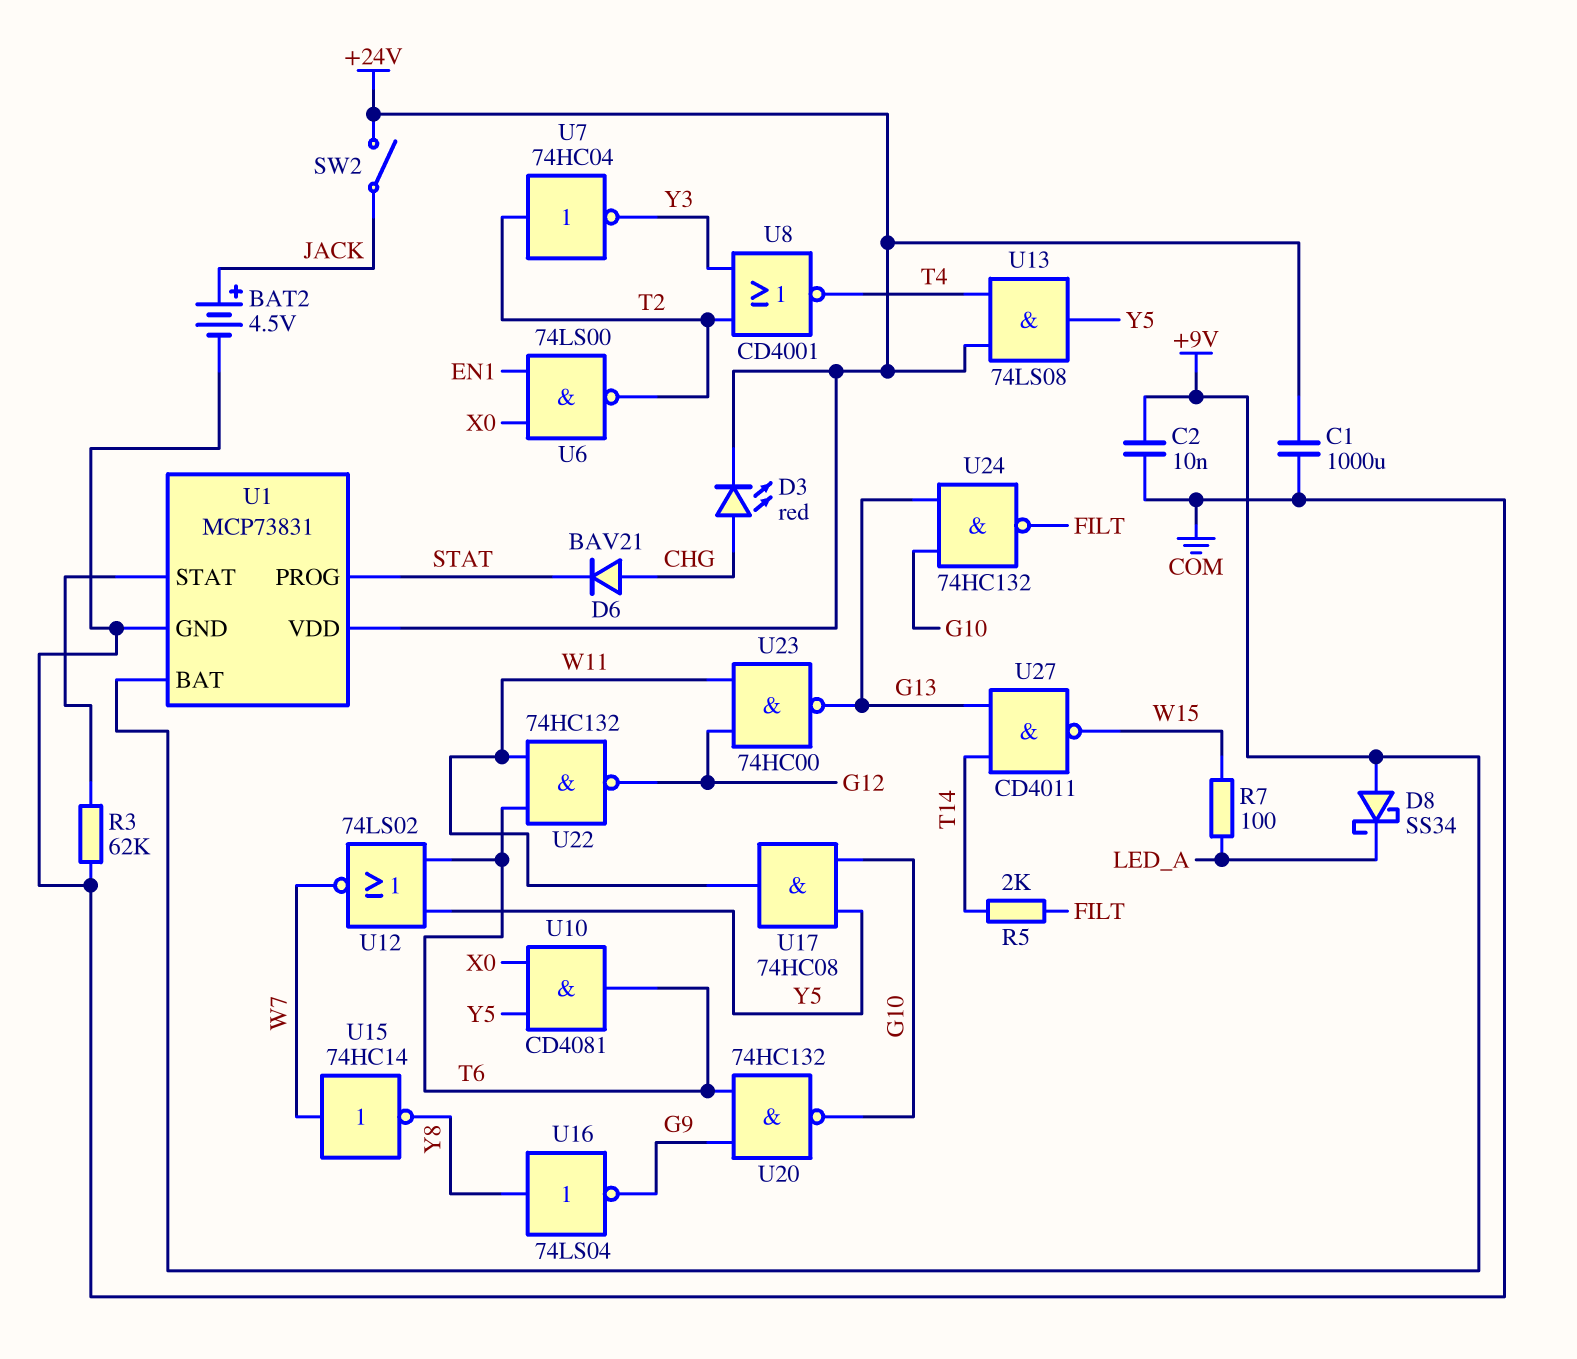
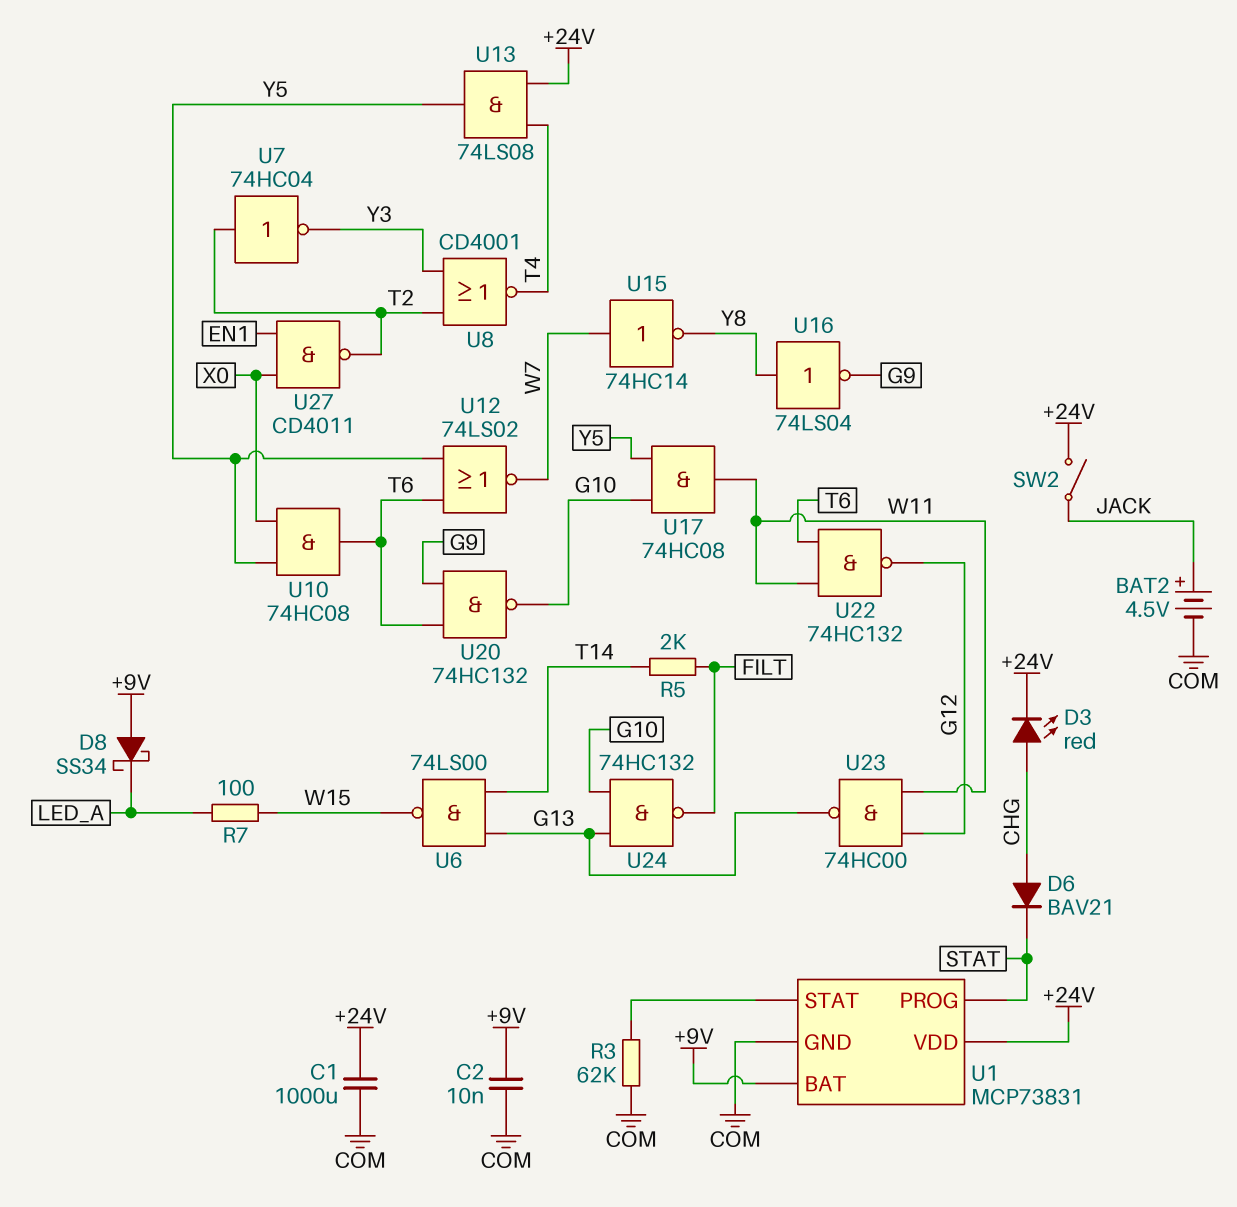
U6: NAND 74LS00 (in EN1, in X0, out T2) -> NAND 74LS00 (in G13, in T14, out W15)
U10: AND CD4081 (in X0, in Y5, out T6) -> AND 74HC08 (in X0, in Y5, out T6)
U27: NAND CD4011 (in G13, in T14, out W15) -> NAND CD4011 (in EN1, in X0, out T2)

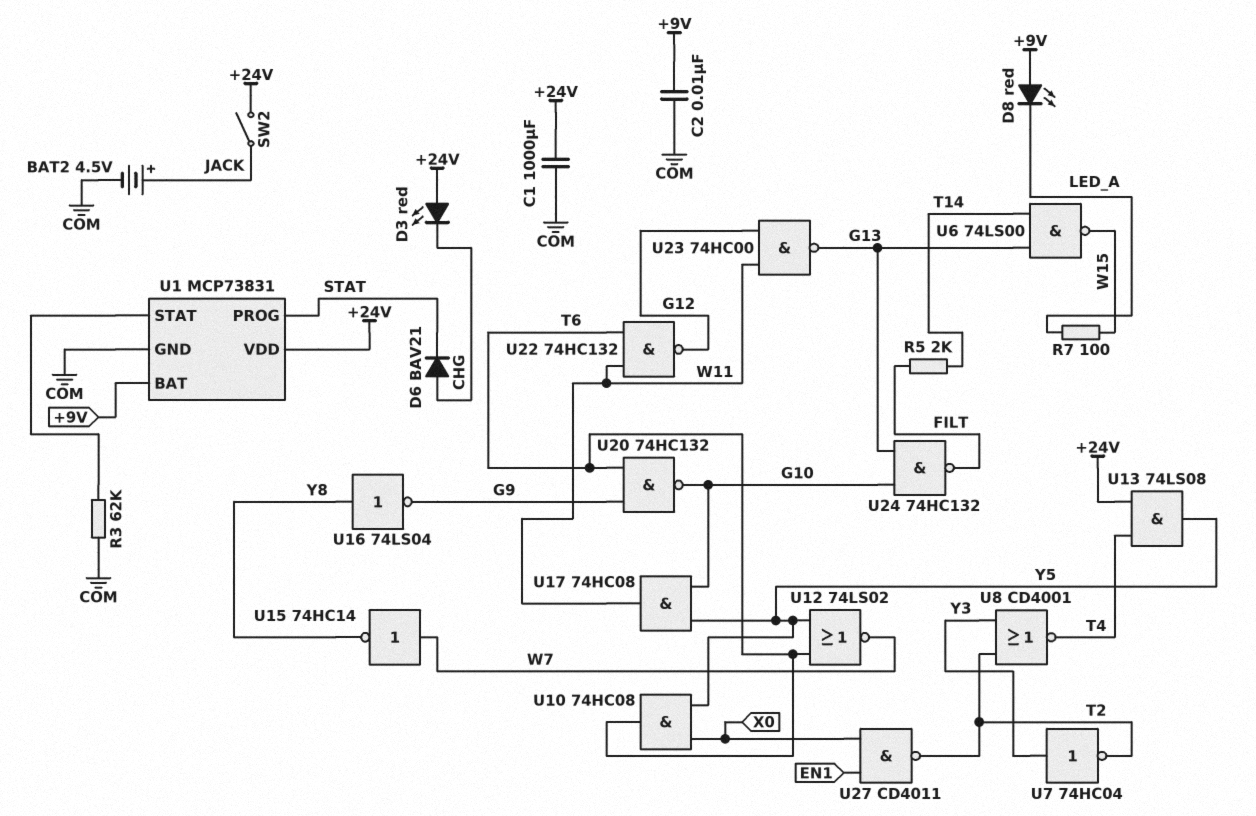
D3: LED red (A CHG, K +24V) -> LED red (A +24V, K CHG)
D8: schottky SS34 (A +9V, K LED_A) -> LED red (A +9V, K LED_A)
U7: NOT 74HC04 (in T2, out Y3) -> NOT 74HC04 (in Y3, out T2)

